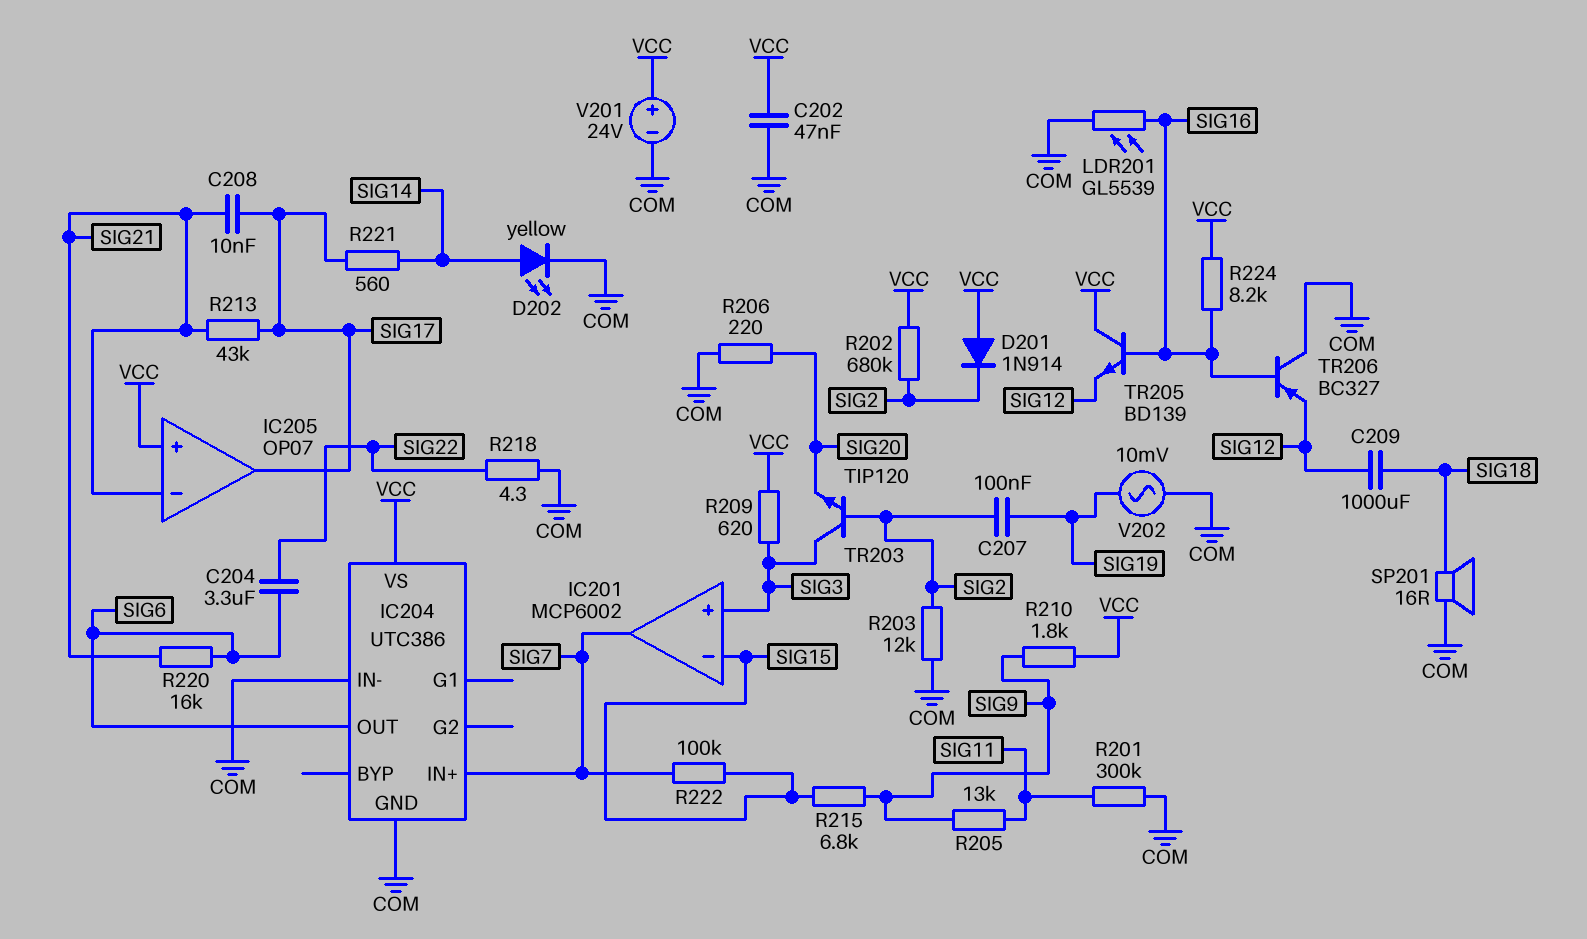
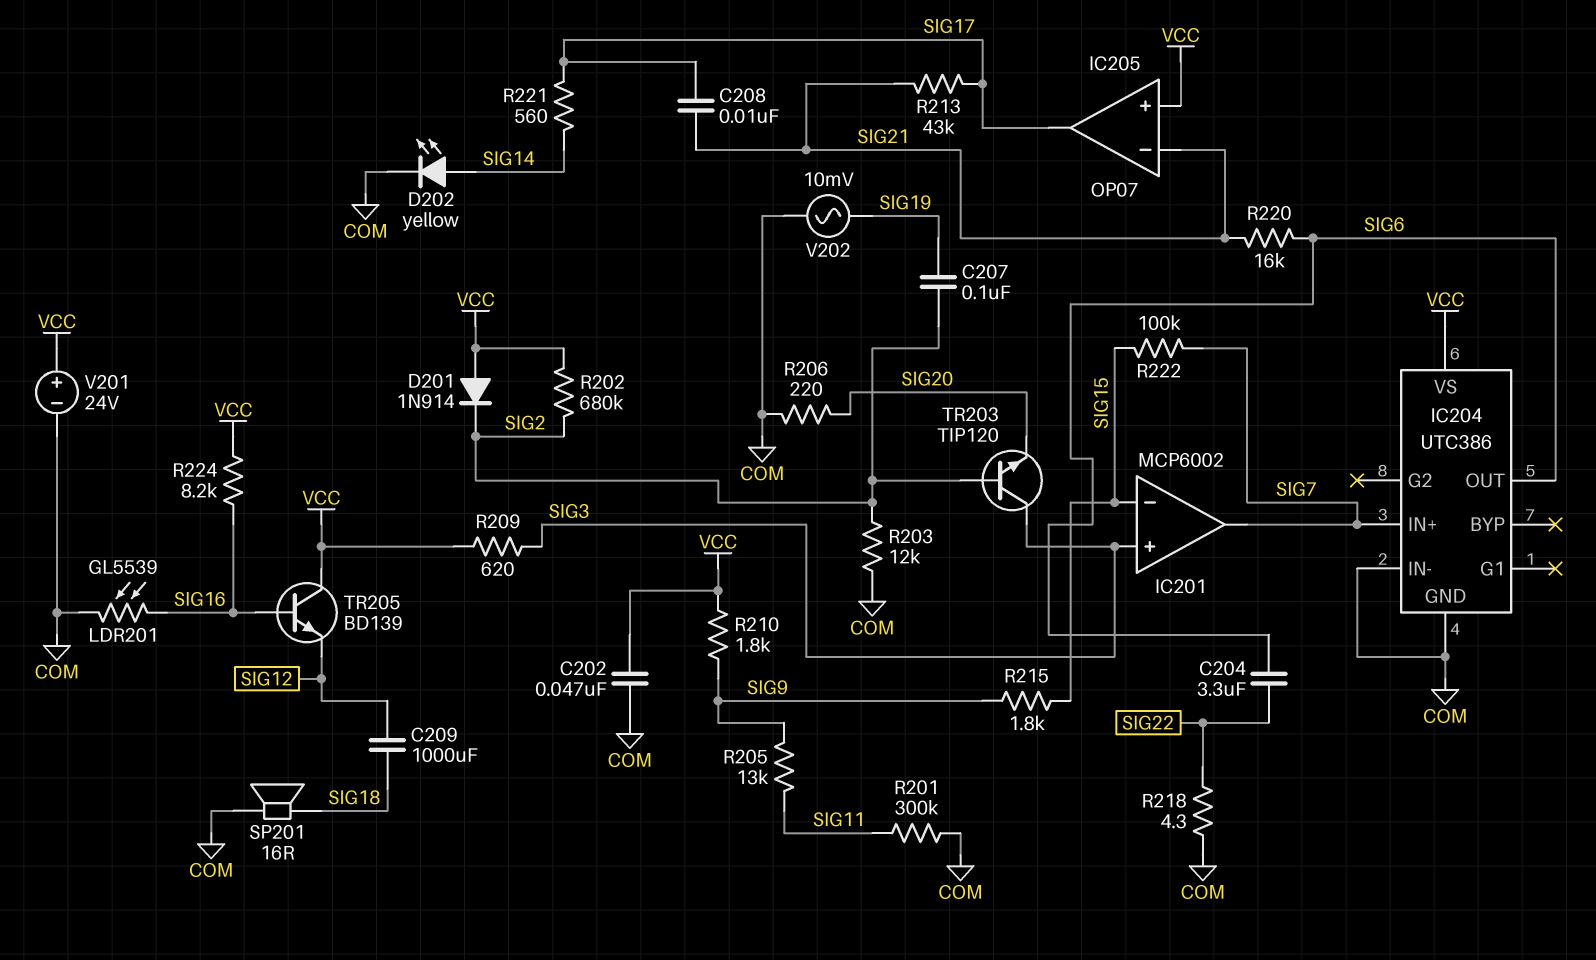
R215: 6.8k (SIG9, SIG15) -> 1.8k (SIG9, SIG15)
TR206: PNP BC327 (B SIG16, C COM, E SIG12) -> none

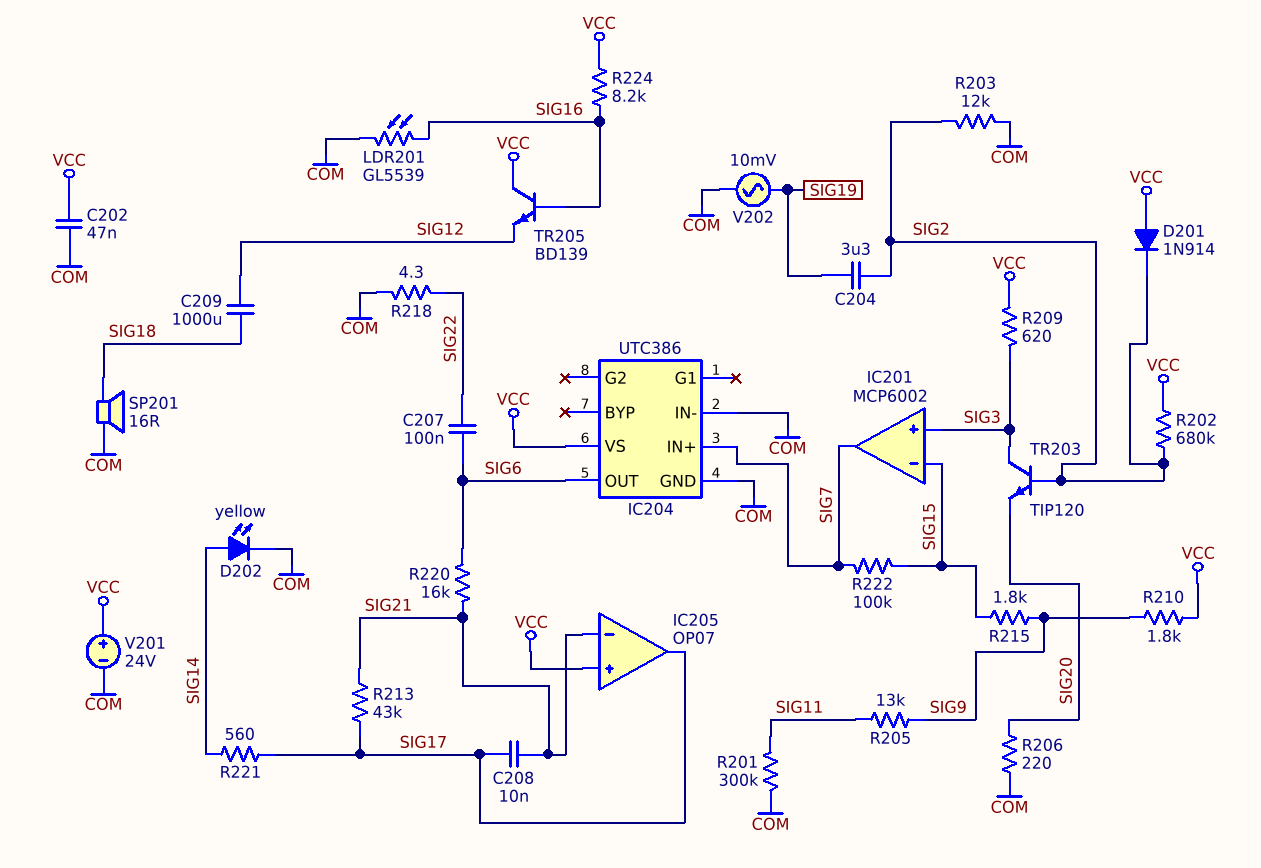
C204: 3.3uF (SIG6, SIG22) -> 3.3uF (SIG2, SIG19)
C207: 100nF (SIG2, SIG19) -> 100nF (SIG6, SIG22)

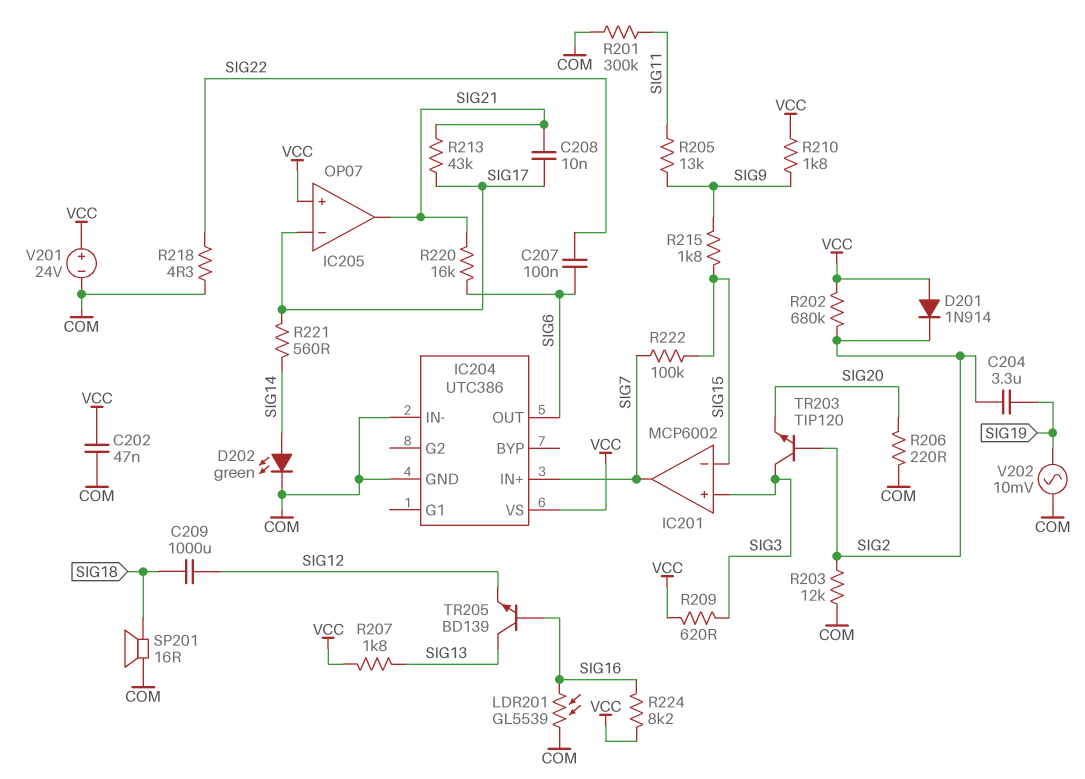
D202: LED yellow (A SIG14, K COM) -> LED green (A SIG14, K COM)
IC205 pin in-: SIG21 -> SIG17
IC205 pin out: SIG17 -> SIG21
R207: none -> 1.8k (SIG13, VCC)
TR205: NPN BD139 (B SIG16, C VCC, E SIG12) -> NPN BD139 (B SIG16, C SIG13, E SIG12)

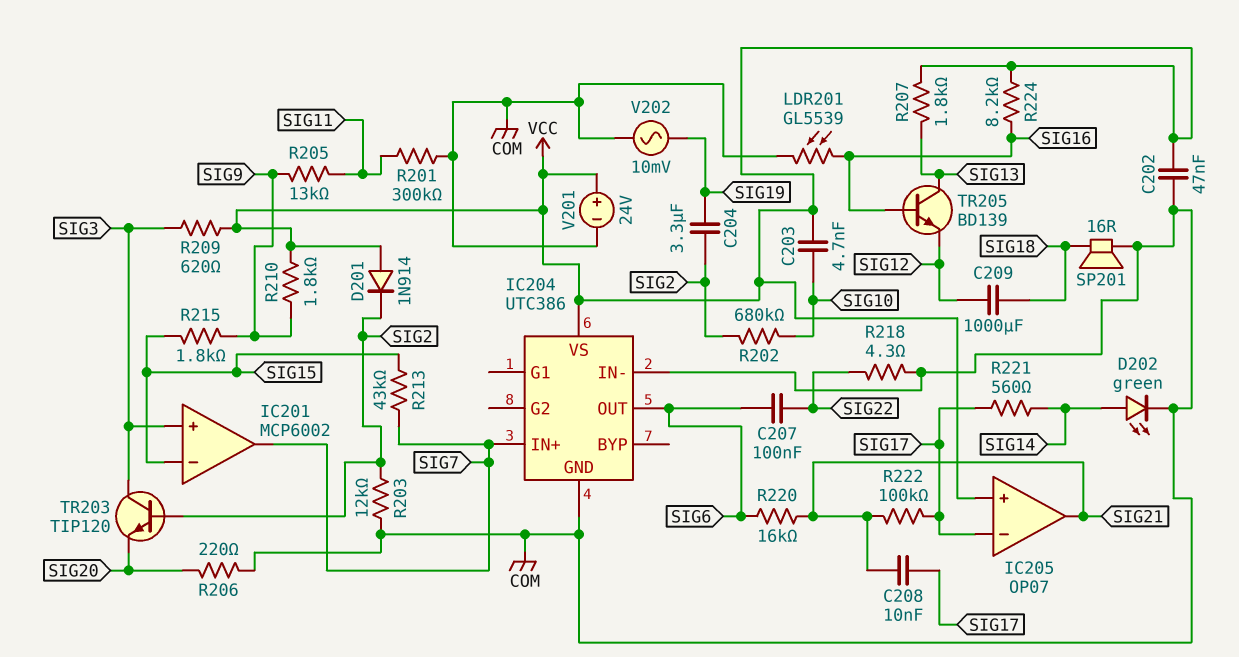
C203: none -> 4.7nF (SIG10, VCC)
R202: 680k (SIG2, VCC) -> 680k (SIG2, SIG10)
R213: 43k (SIG17, SIG21) -> 43k (SIG7, SIG15)
R222: 100k (SIG7, SIG15) -> 100k (SIG17, SIG21)

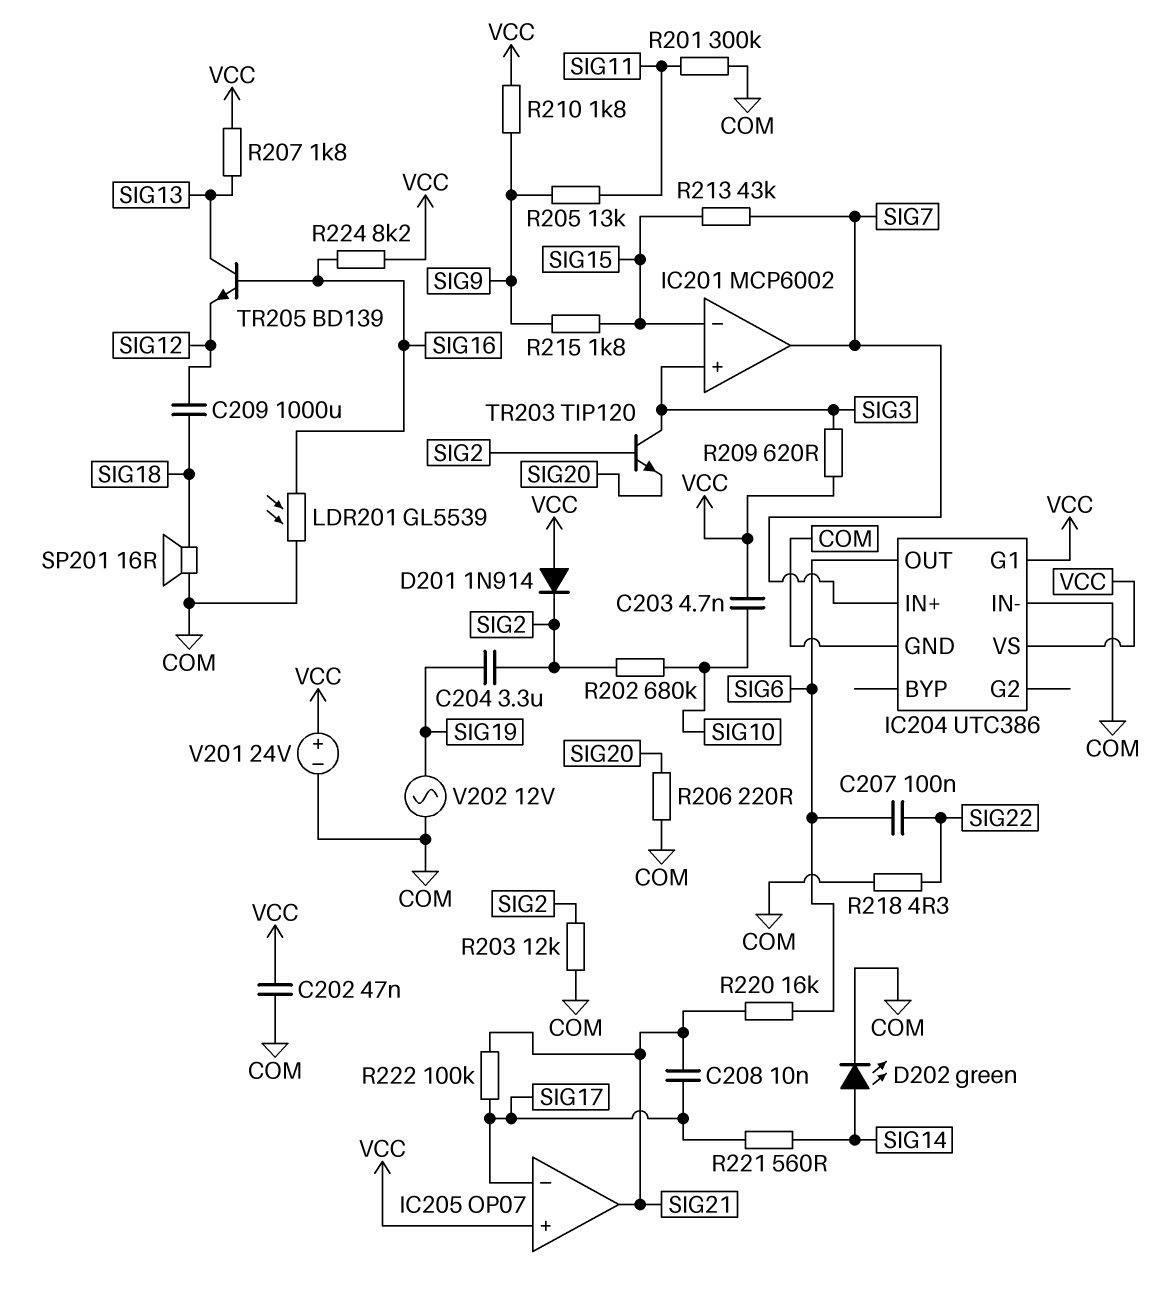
IC204 pin G1: none -> VCC
V202: AC 10mV (COM, SIG19) -> AC 12V (COM, SIG19)

